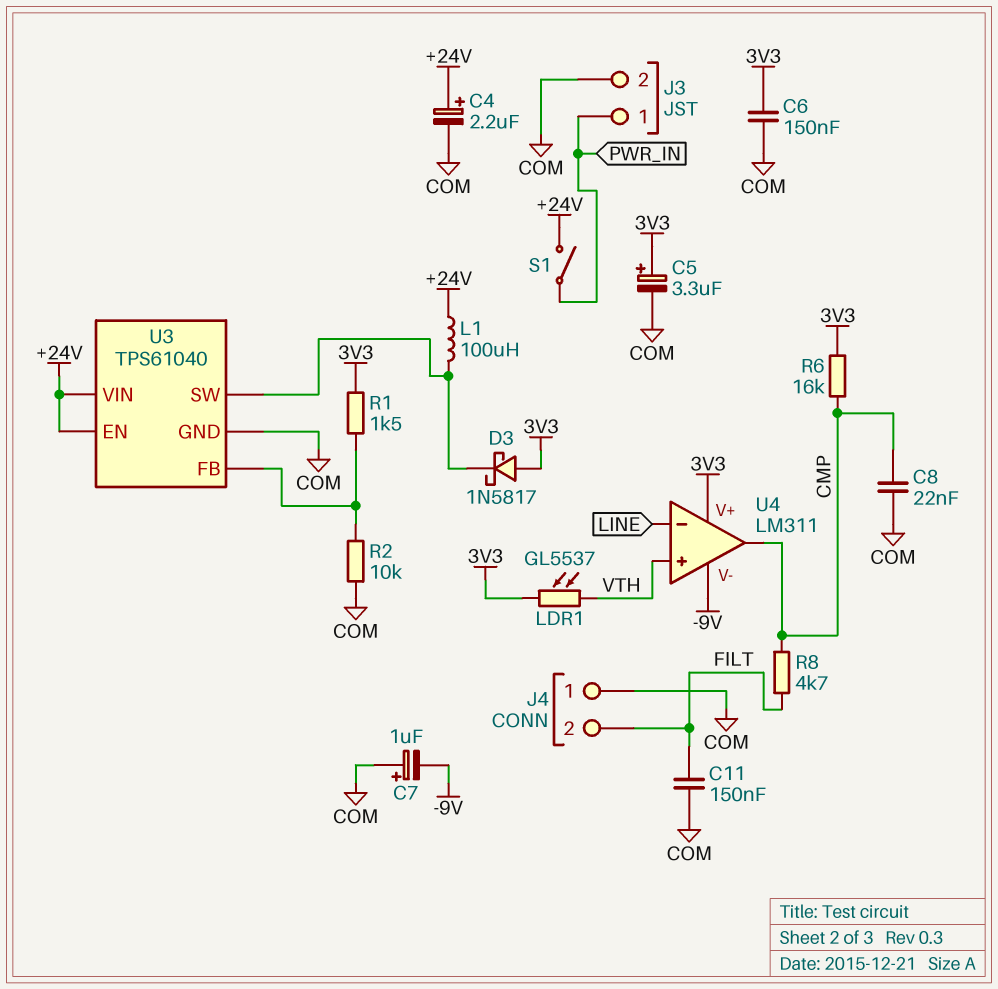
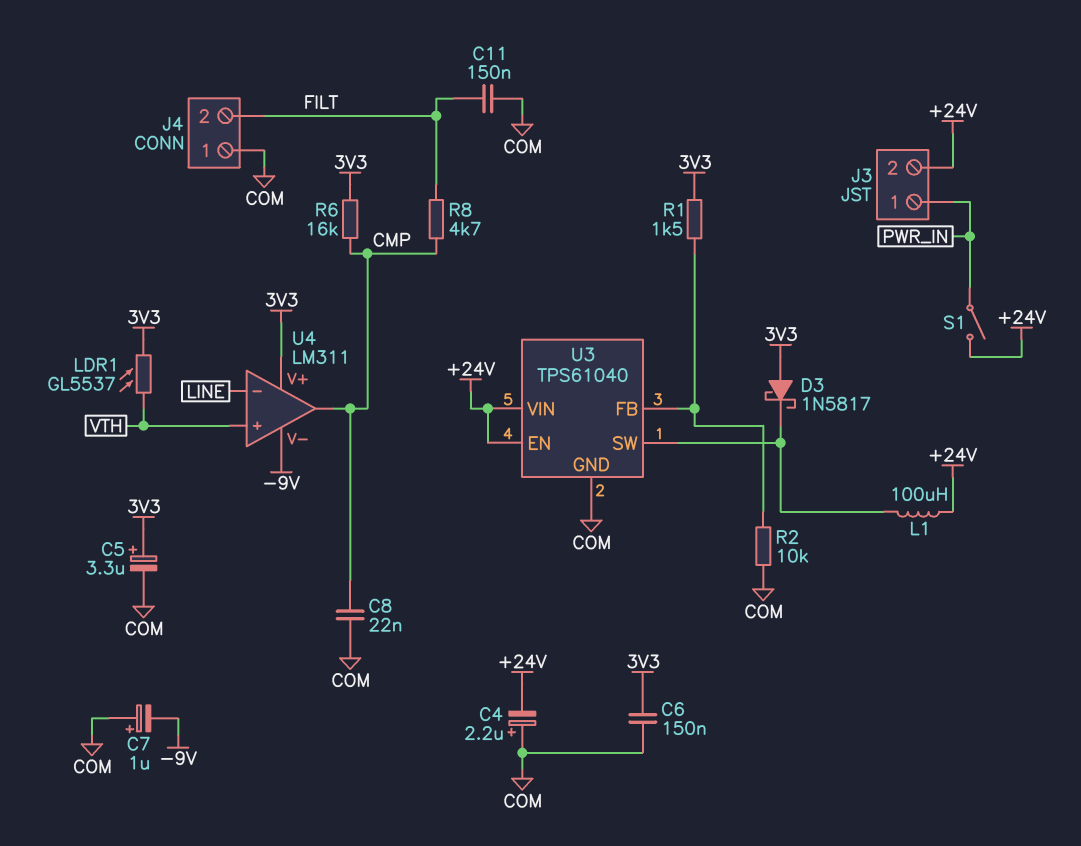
C4: 2.2uF (plus +24V, minus COM) -> 2.2uF (plus COM, minus +24V)
J3 pin 2: COM -> +24V

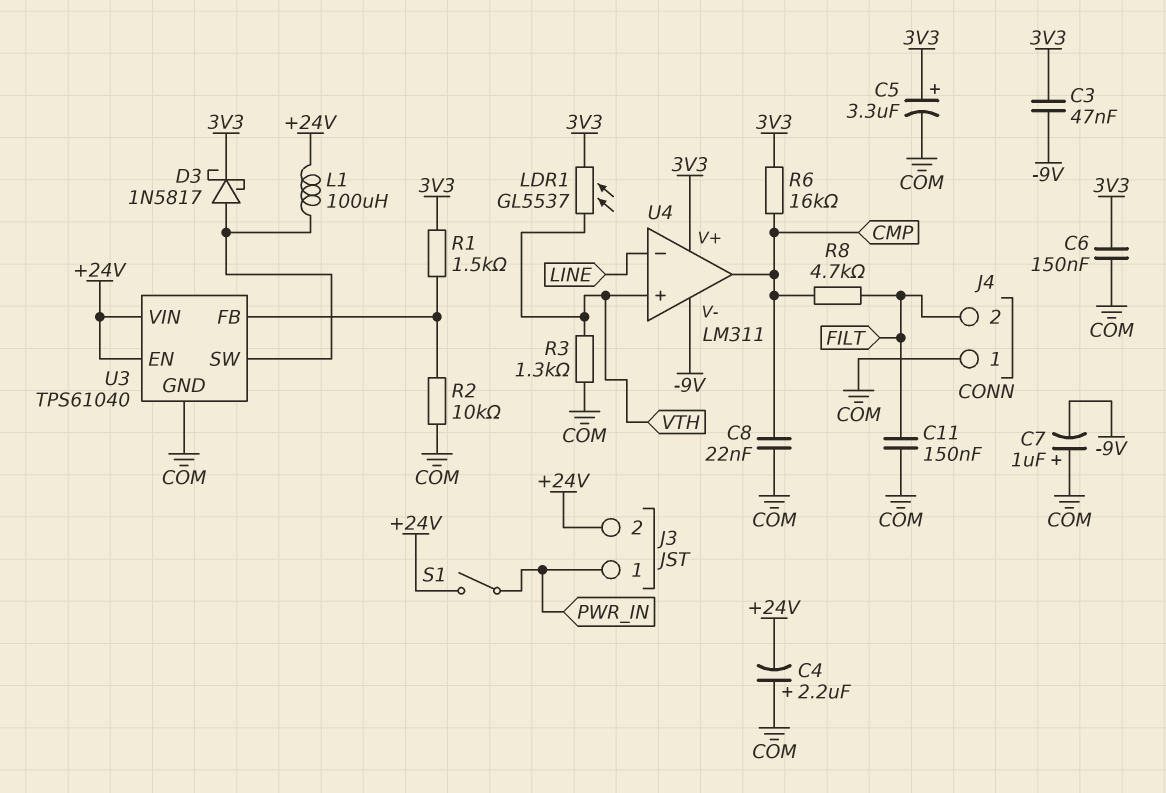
C3: none -> 47nF (-9V, 3V3)
D3: schottky 1N5817 (A 3V3, K U3/SW) -> schottky 1N5817 (A U3/SW, K 3V3)
R3: none -> 1.3k (COM, VTH)

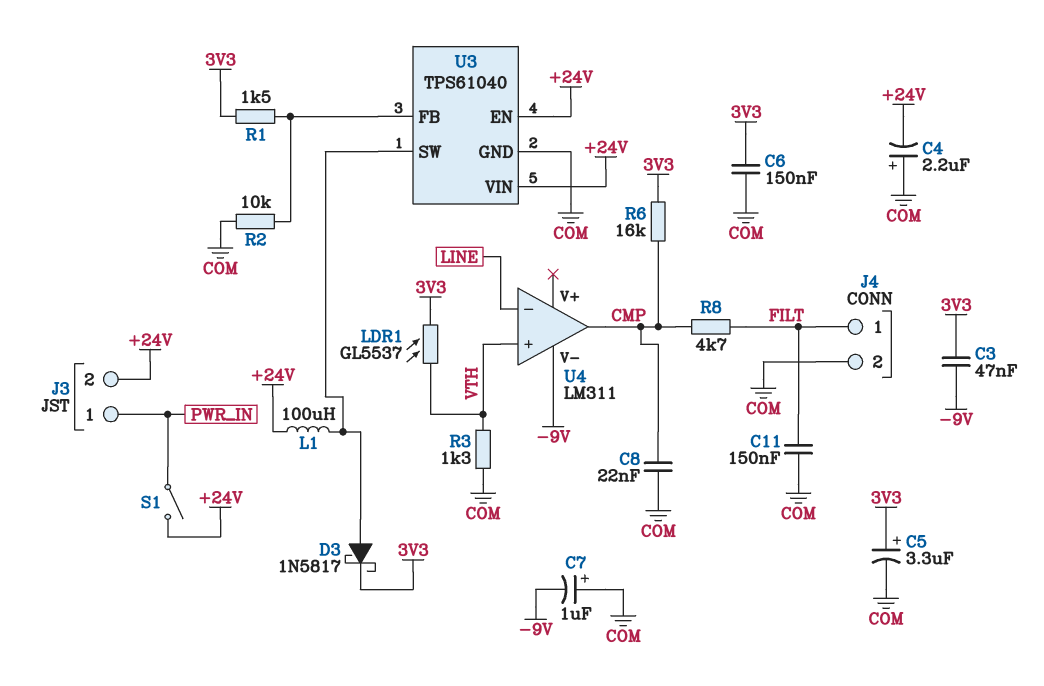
J4 pin 1: COM -> FILT
J4 pin 2: FILT -> COM
U4 pin V+: 3V3 -> none

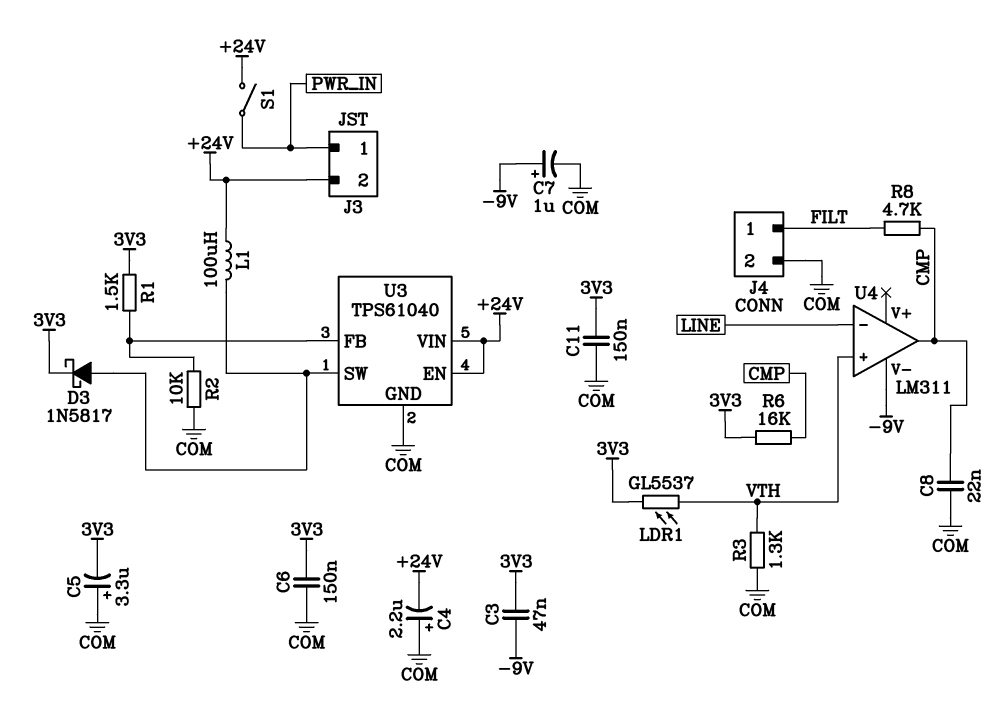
C5: 3.3uF (plus 3V3, minus COM) -> 3.3uF (plus COM, minus 3V3)
C7: 1uF (plus COM, minus -9V) -> 1uF (plus -9V, minus COM)
C11: 150nF (COM, FILT) -> 150nF (3V3, COM)

